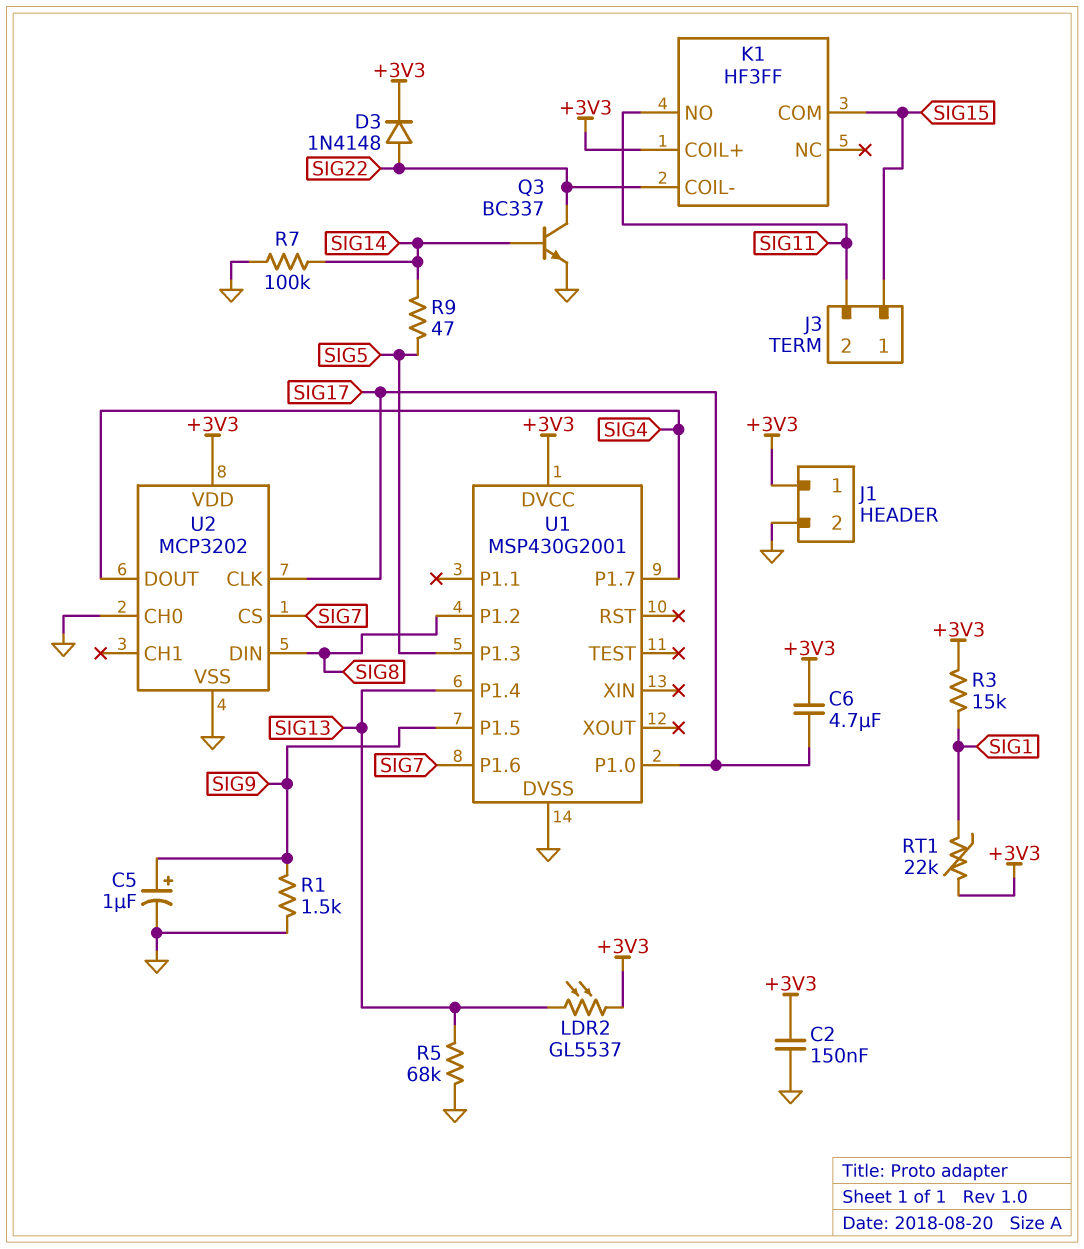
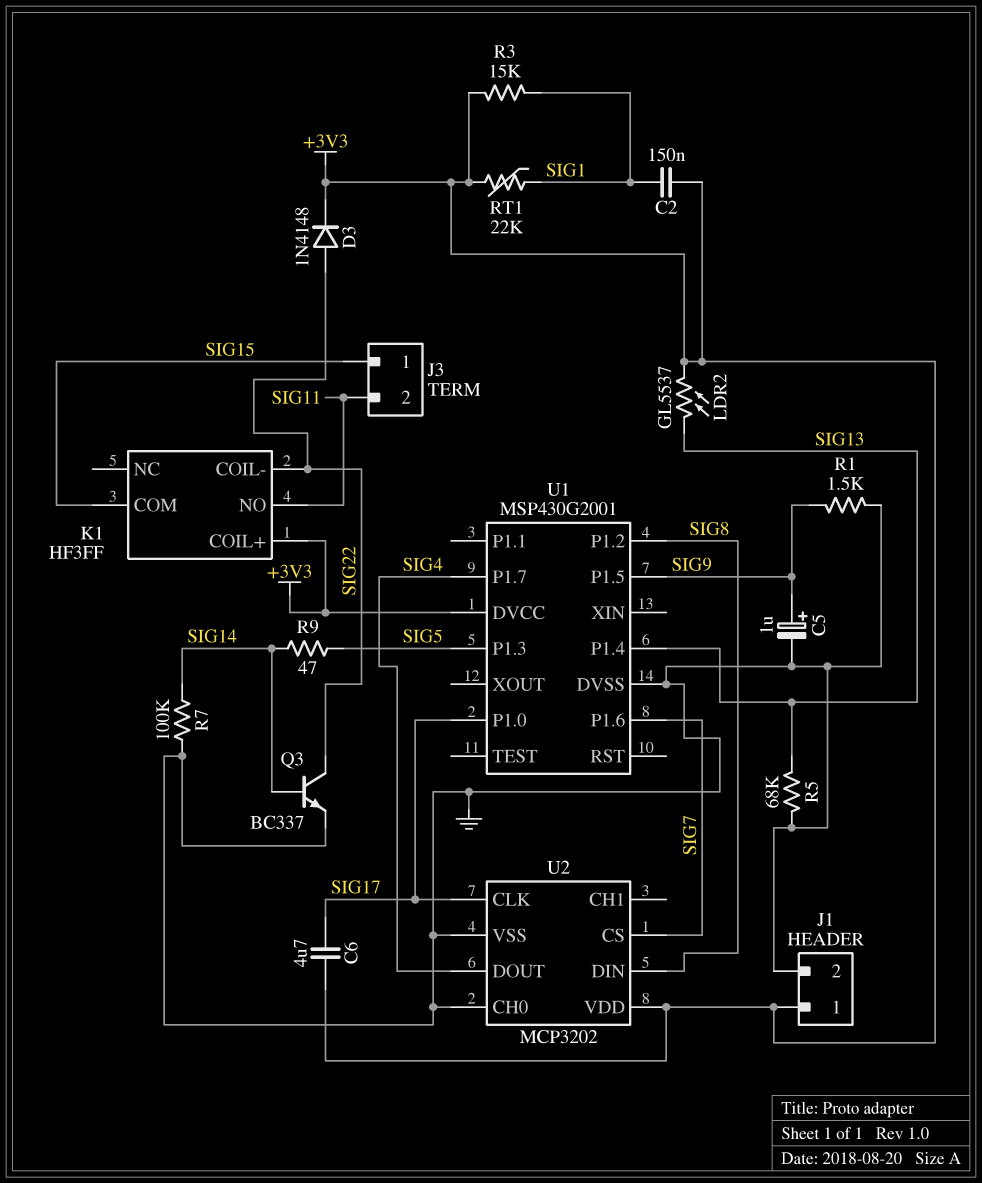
C2: 150nF (+3V3, GND) -> 150nF (+3V3, SIG1)

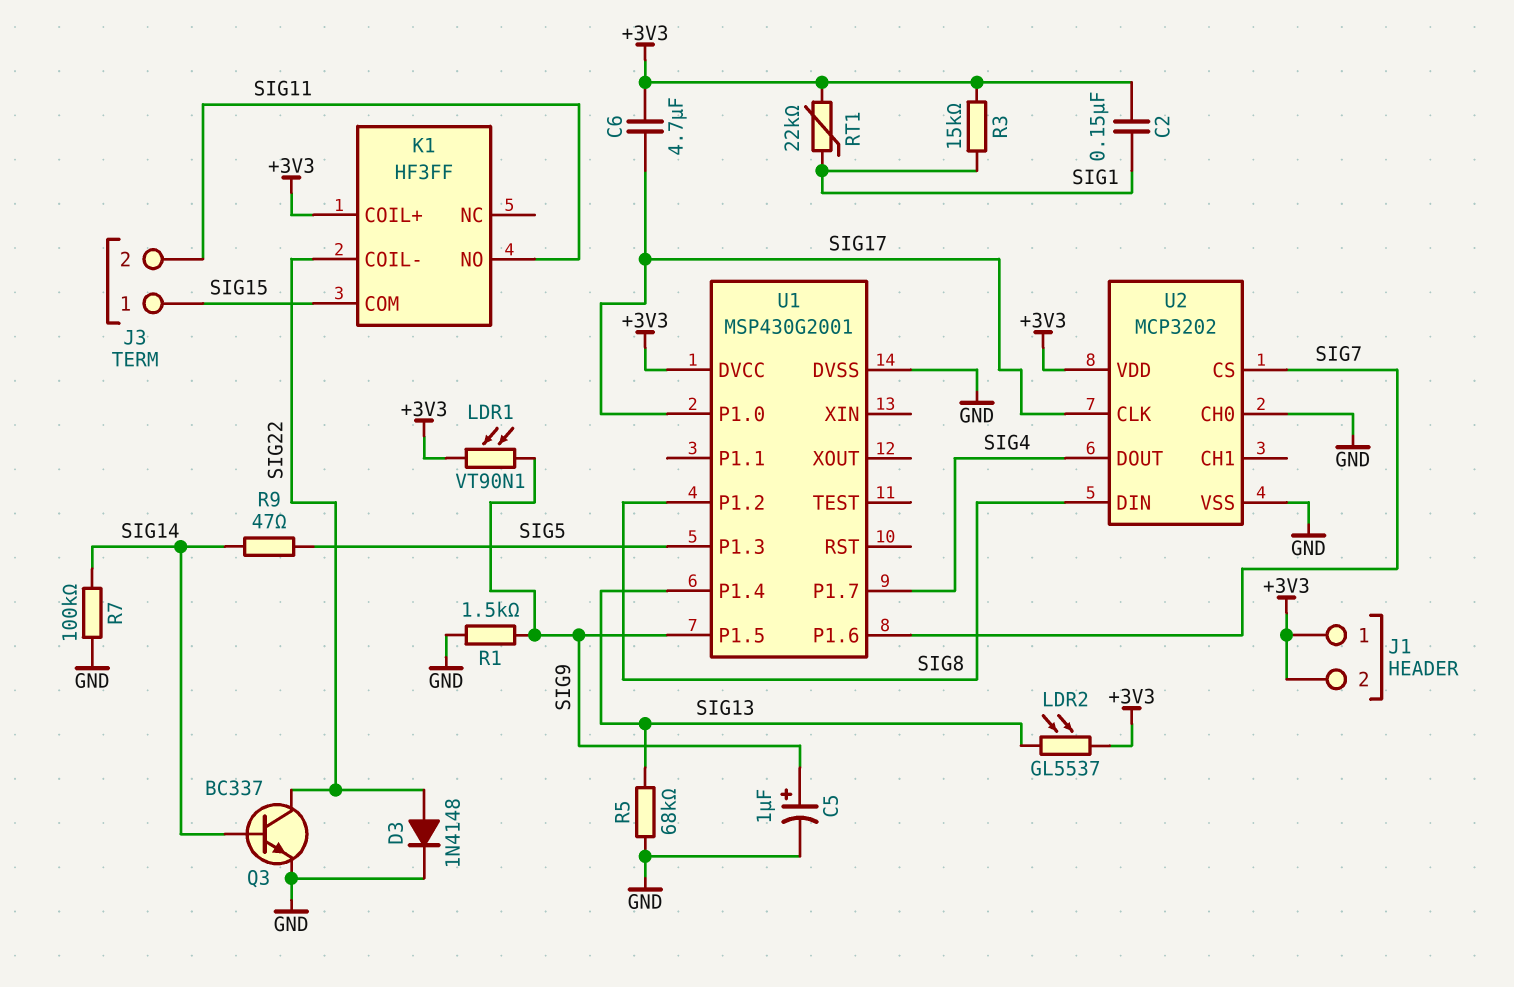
D3: diode 1N4148 (A SIG22, K +3V3) -> diode 1N4148 (A SIG22, K GND)
J1 pin 2: GND -> +3V3
LDR1: none -> VT90N1 (+3V3, SIG9)

